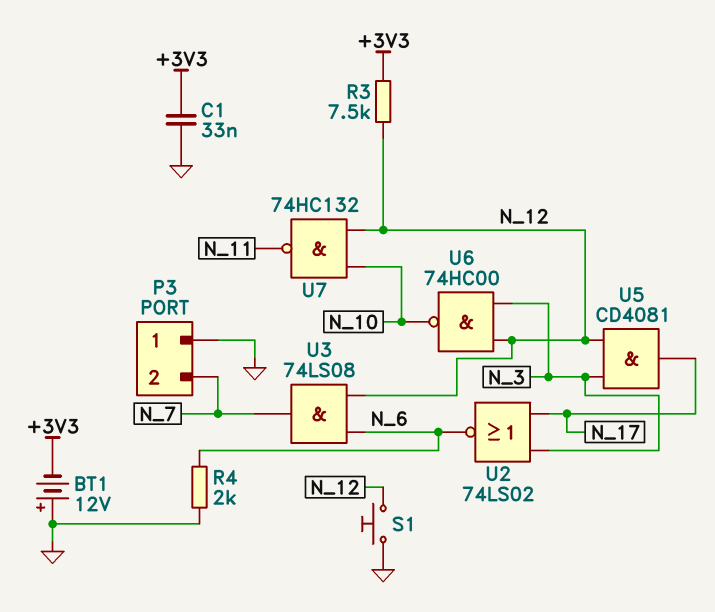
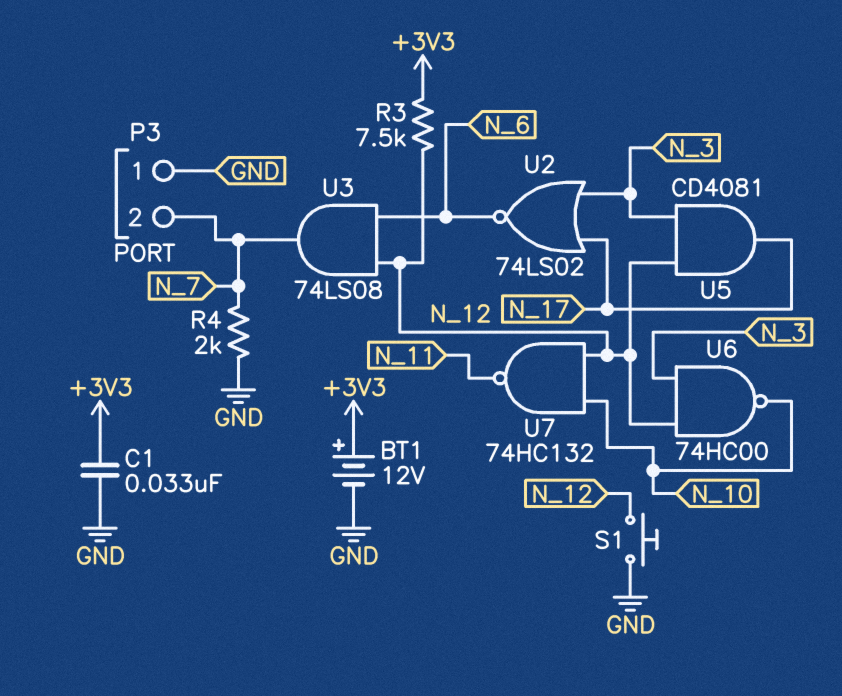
BT1: 12V (plus GND, minus +3V3) -> 12V (plus +3V3, minus GND)
R4: 2k (GND, N_6) -> 2k (GND, N_7)

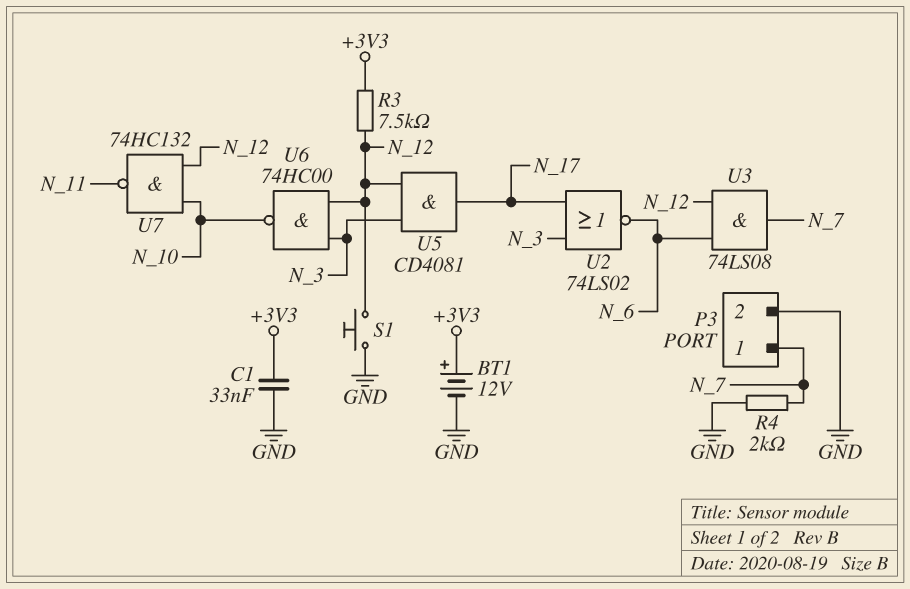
P3 pin 1: GND -> N_7
P3 pin 2: N_7 -> GND

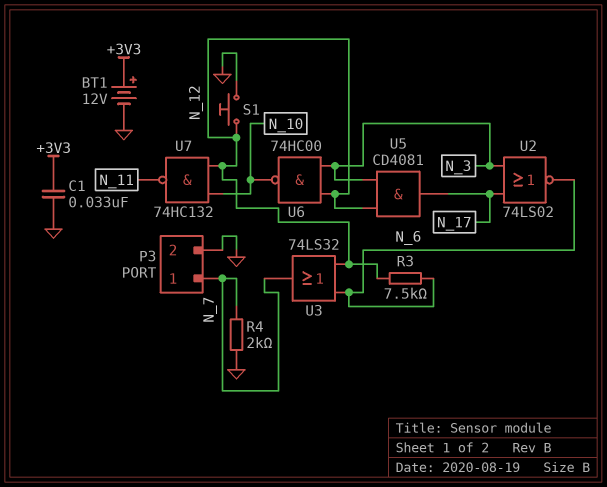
R3: 7.5k (+3V3, N_12) -> 7.5k (N_6, N_12)
U3: AND 74LS08 (in N_6, in N_12, out N_7) -> OR 74LS32 (in N_6, in N_12, out N_7)

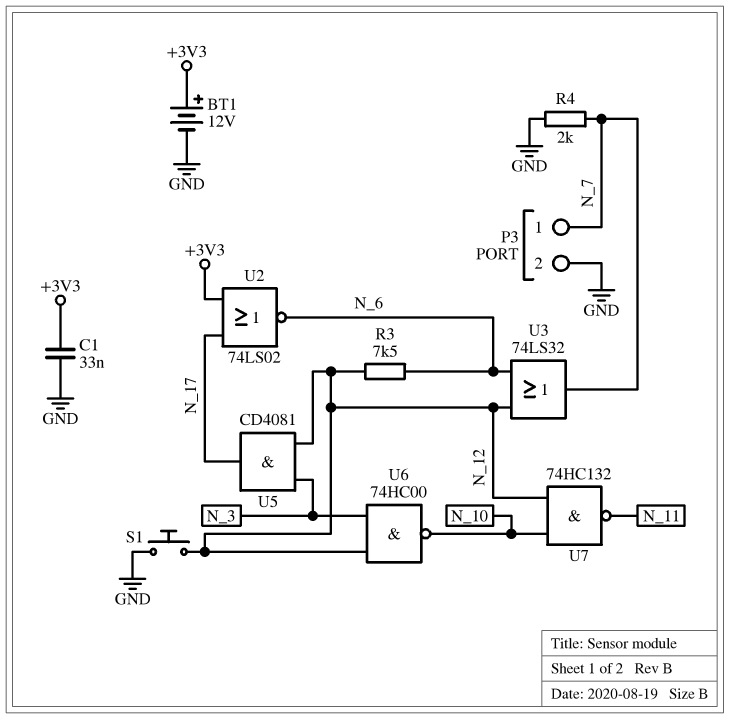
U2: NOR 74LS02 (in N_3, in N_17, out N_6) -> NOR 74LS02 (in +3V3, in N_17, out N_6)

